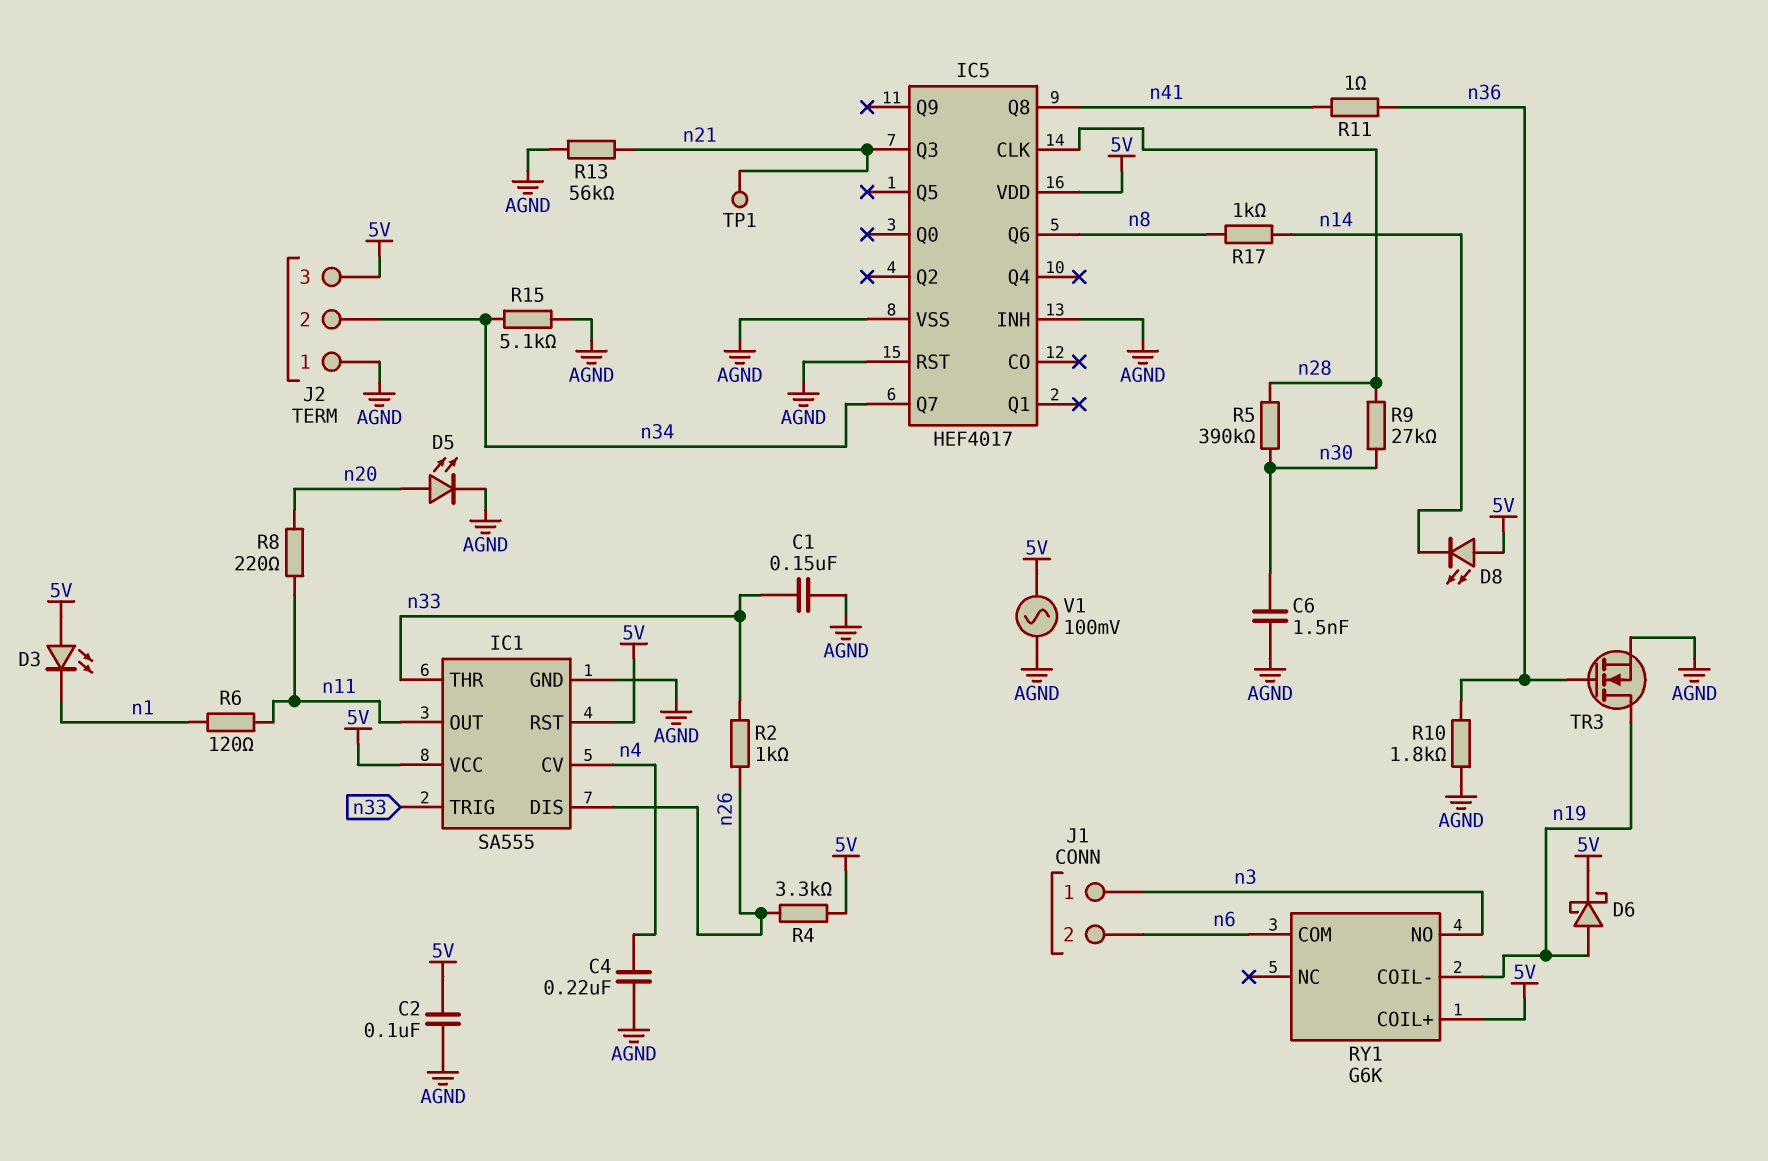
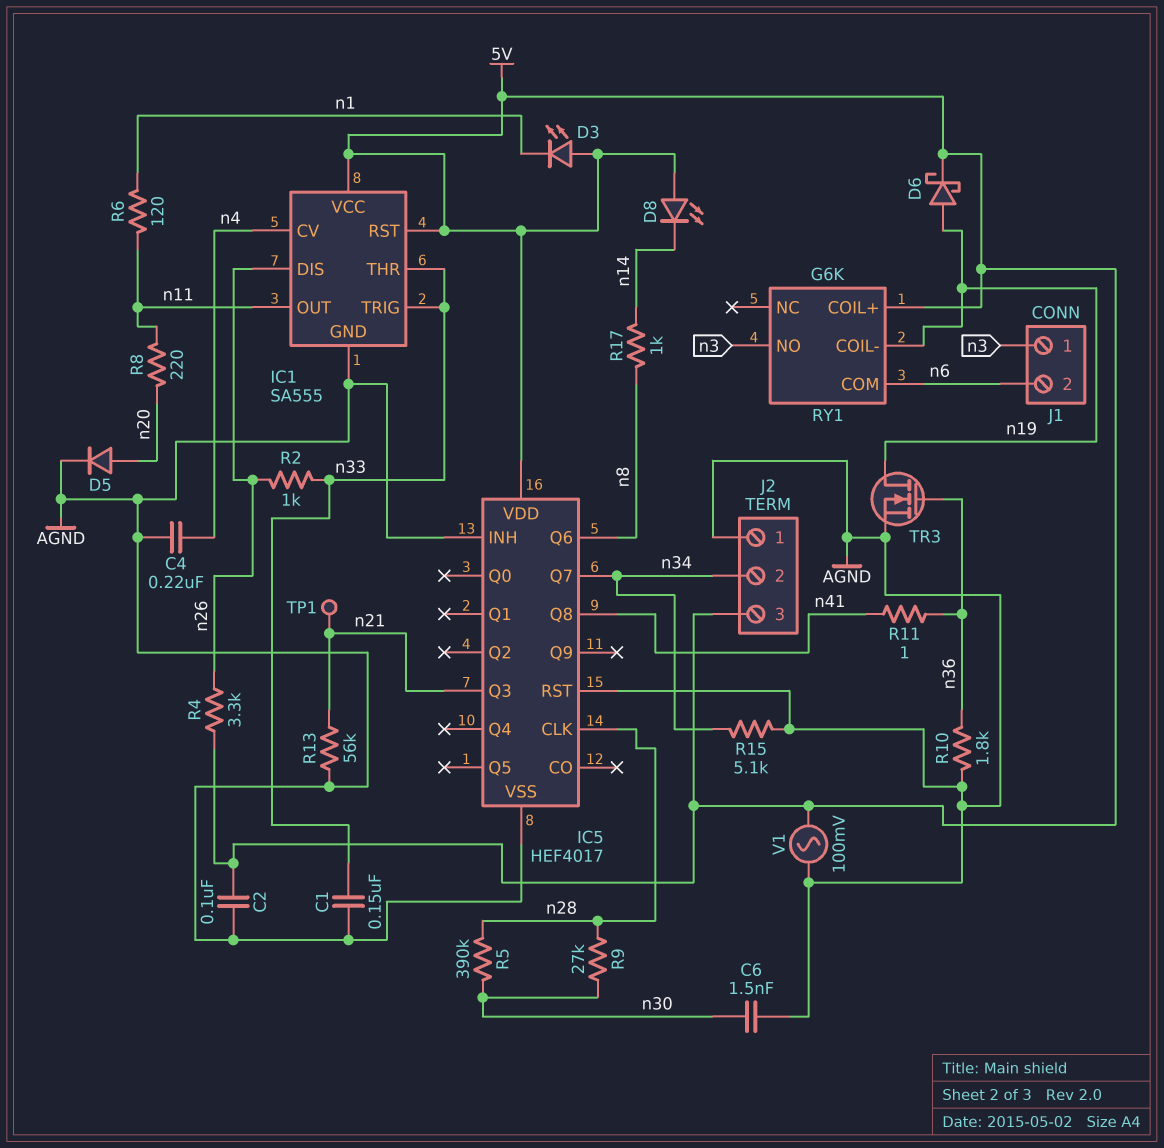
D5: LED (A n20, K AGND) -> diode (A n20, K AGND)

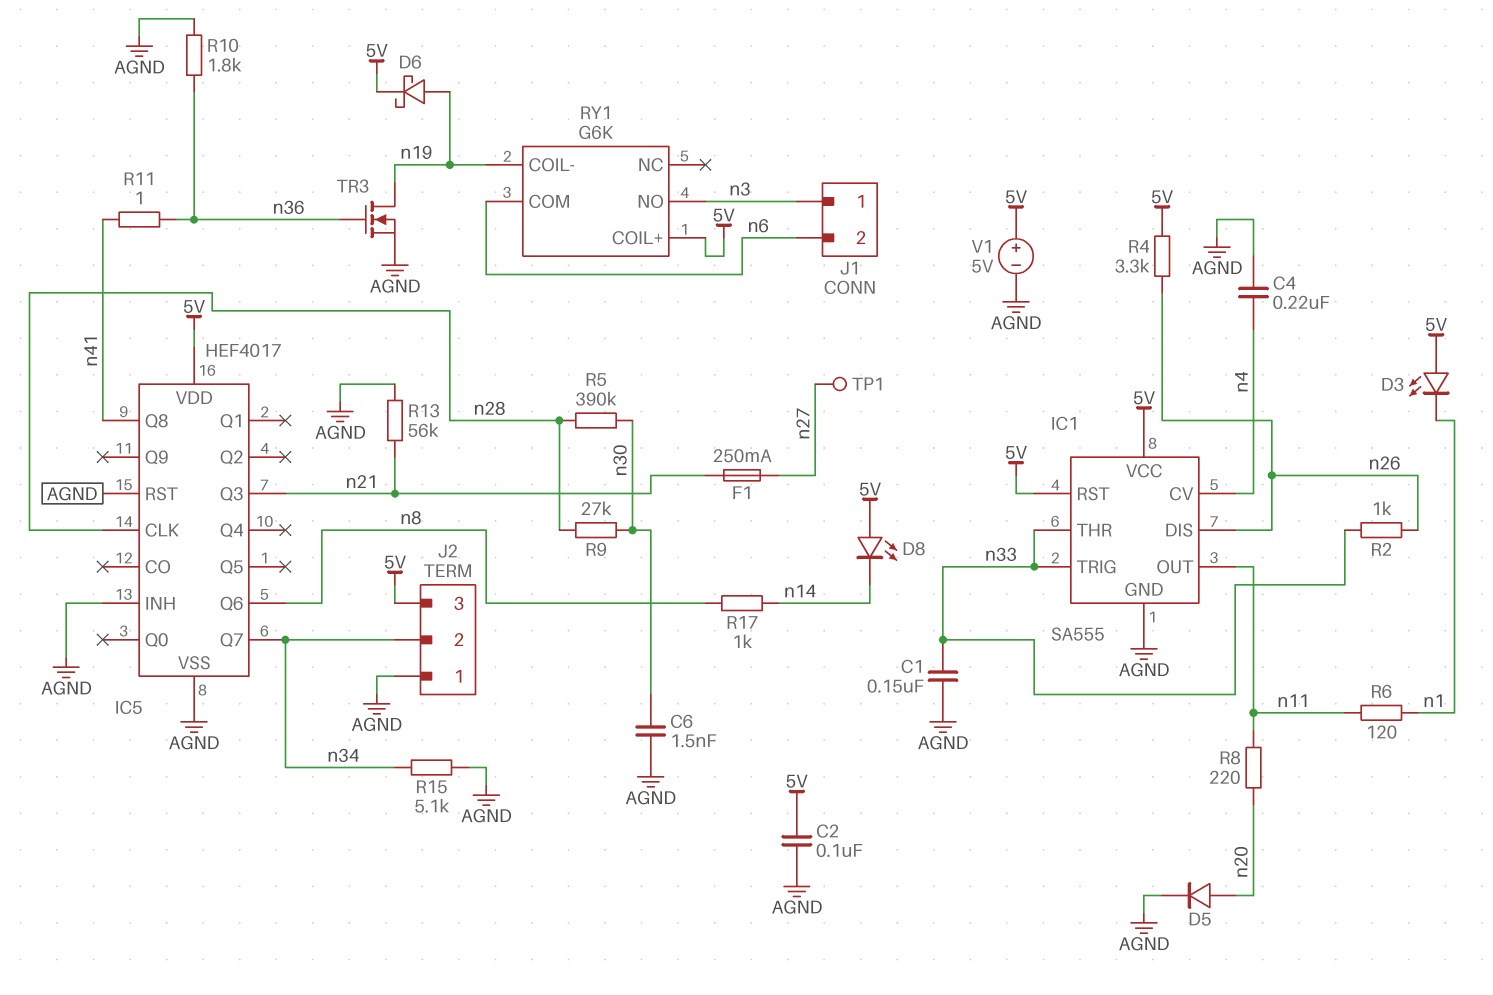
F1: none -> 250mA (n21, n27)
TP1: test point (n21) -> test point (n27)
V1: AC 100mV (5V, AGND) -> 5V (plus 5V, minus AGND)

